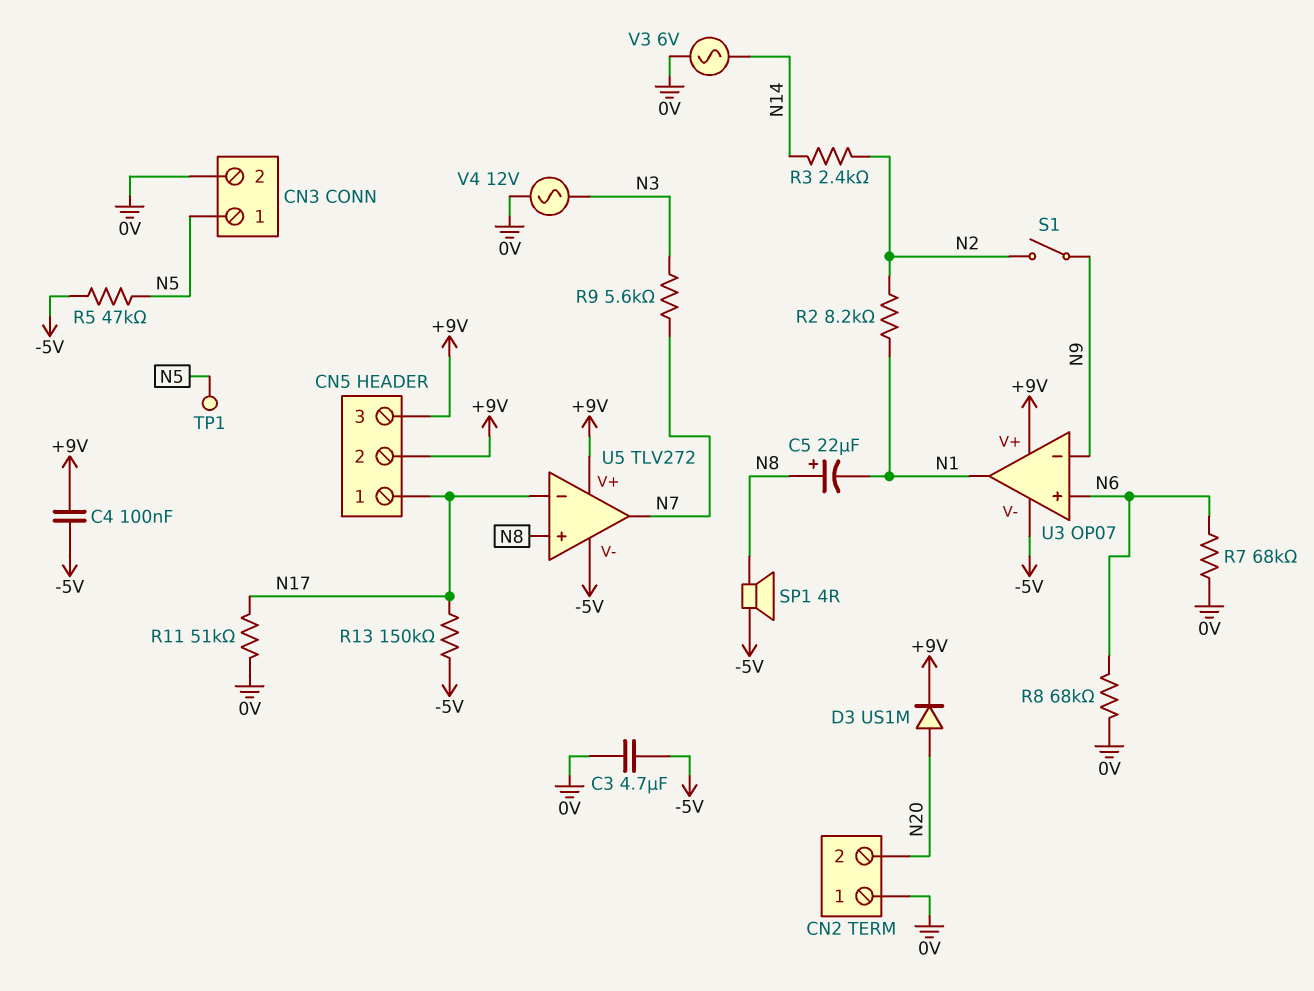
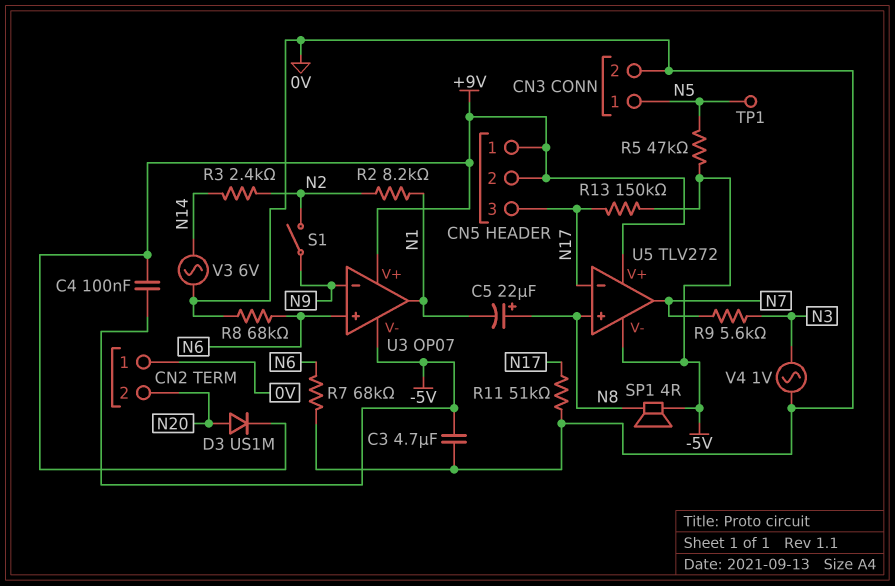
CN5 pin 1: N17 -> +9V
CN5 pin 3: +9V -> N17
V4: AC 12V (0V, N3) -> AC 1V (0V, N3)

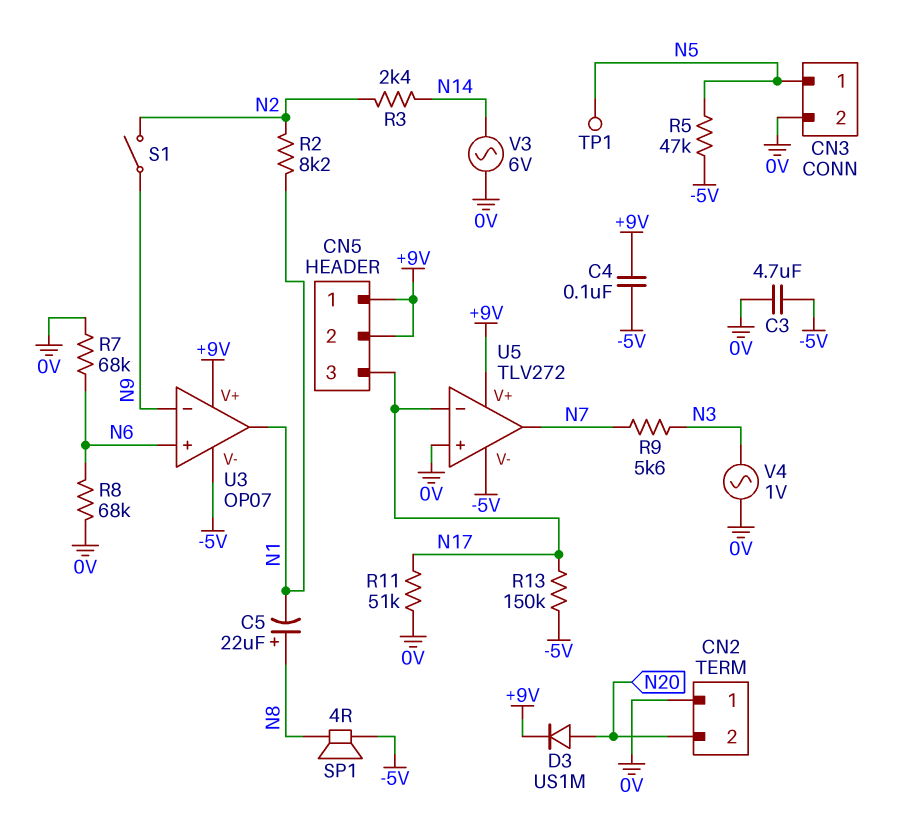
U5 pin in+: N8 -> 0V

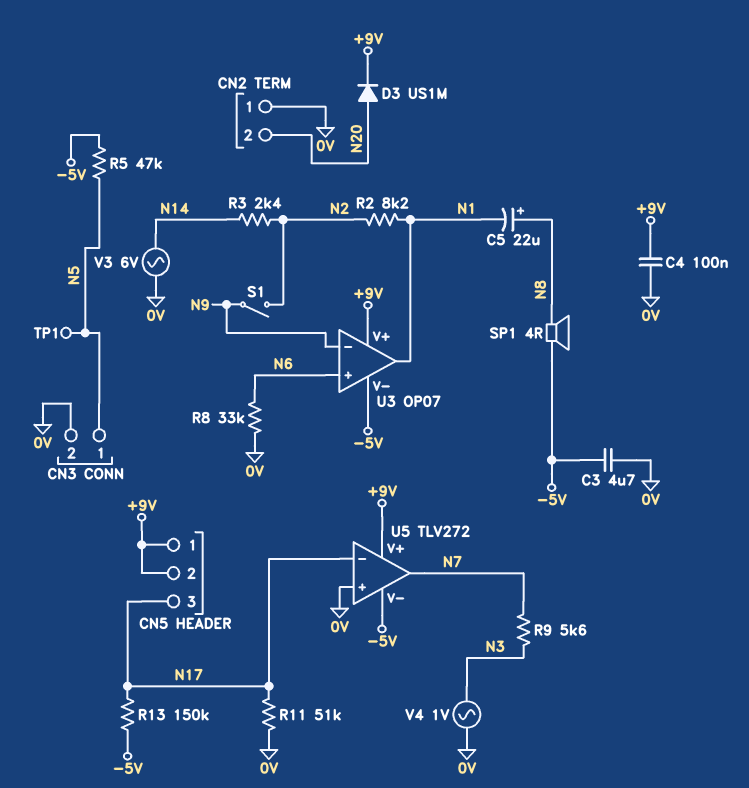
C4: 100nF (+9V, -5V) -> 100nF (+9V, 0V)
R7: 68k (0V, N6) -> none
R8: 68k (0V, N6) -> 33k (0V, N6)

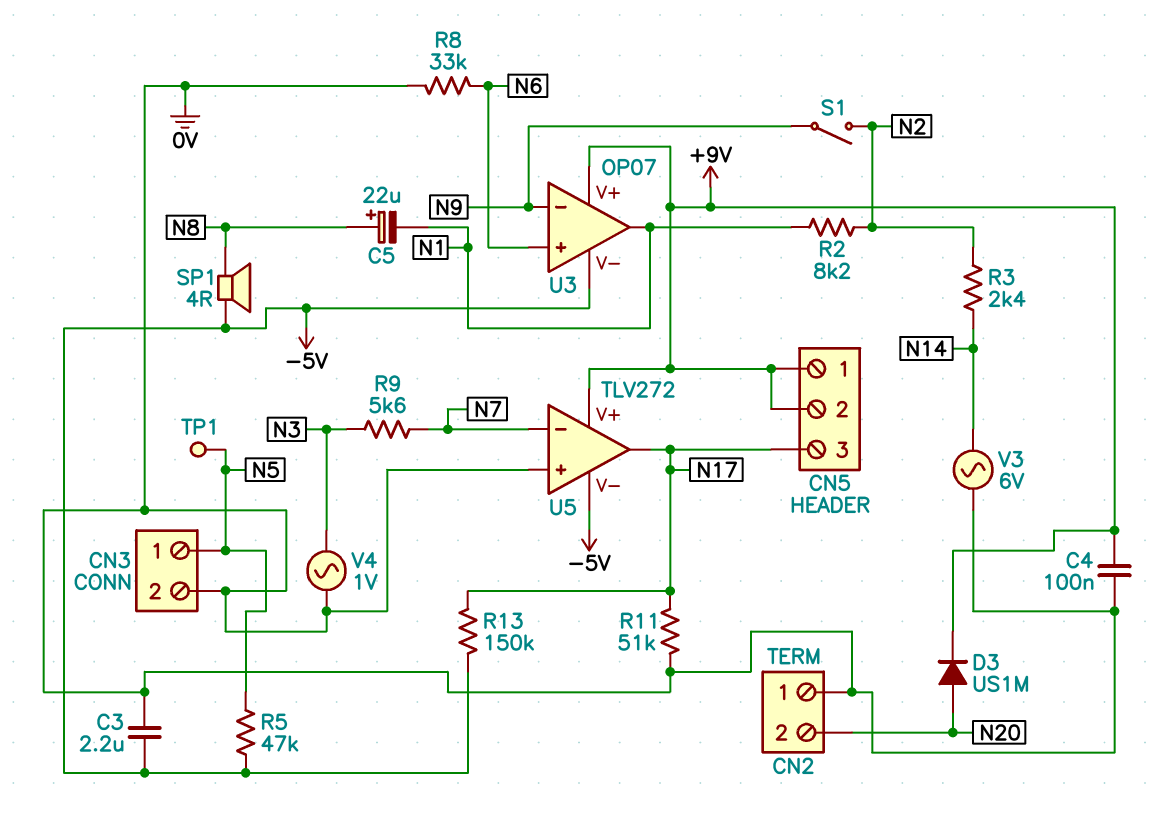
C3: 4.7uF (-5V, 0V) -> 2.2uF (-5V, 0V)
U5 pin in-: N17 -> N7
U5 pin out: N7 -> N17

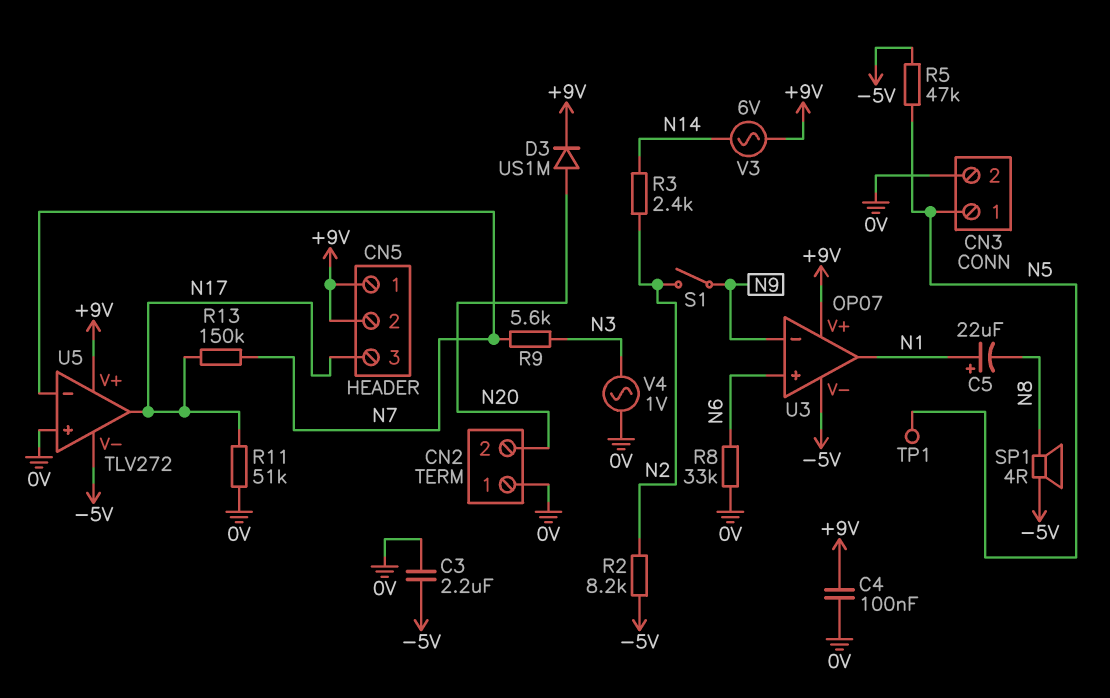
C5: 22uF (plus N8, minus N1) -> 22uF (plus N1, minus N8)
R2: 8.2k (N1, N2) -> 8.2k (-5V, N2)
R13: 150k (-5V, N17) -> 150k (N7, N17)
V3: AC 6V (0V, N14) -> AC 6V (+9V, N14)

